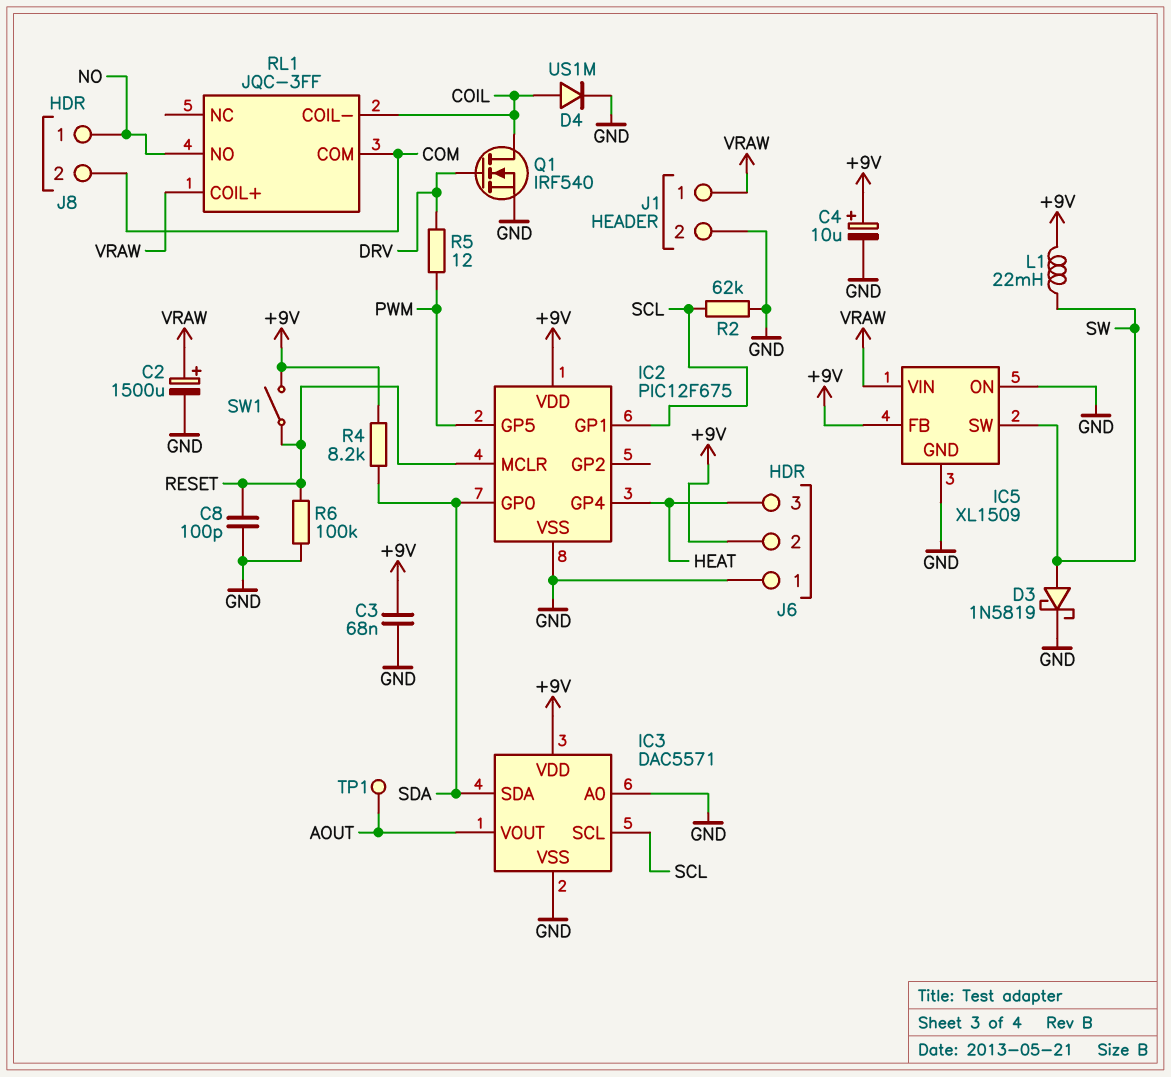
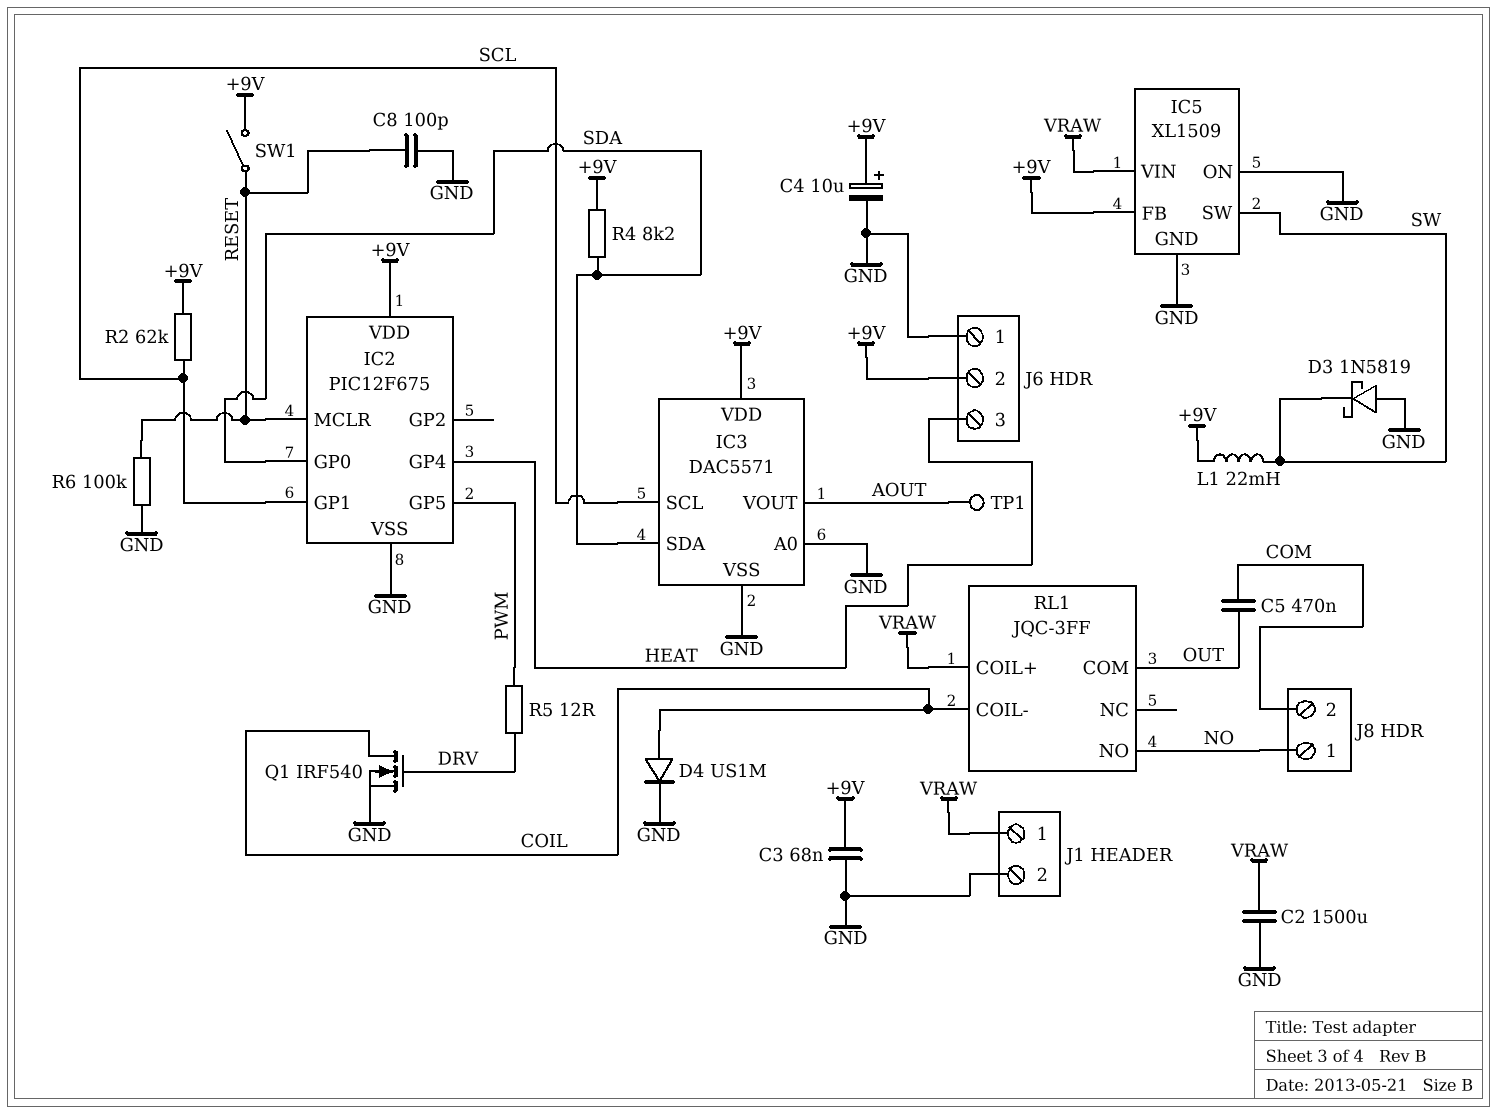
C2: 1500uF (plus VRAW, minus GND) -> 1500uF (GND, VRAW)
C5: none -> 470nF (COM, OUT)
D3: schottky 1N5819 (A SW, K GND) -> schottky 1N5819 (A GND, K SW)
R2: 62k (GND, SCL) -> 62k (+9V, SCL)
RL1 pin COM: COM -> OUT

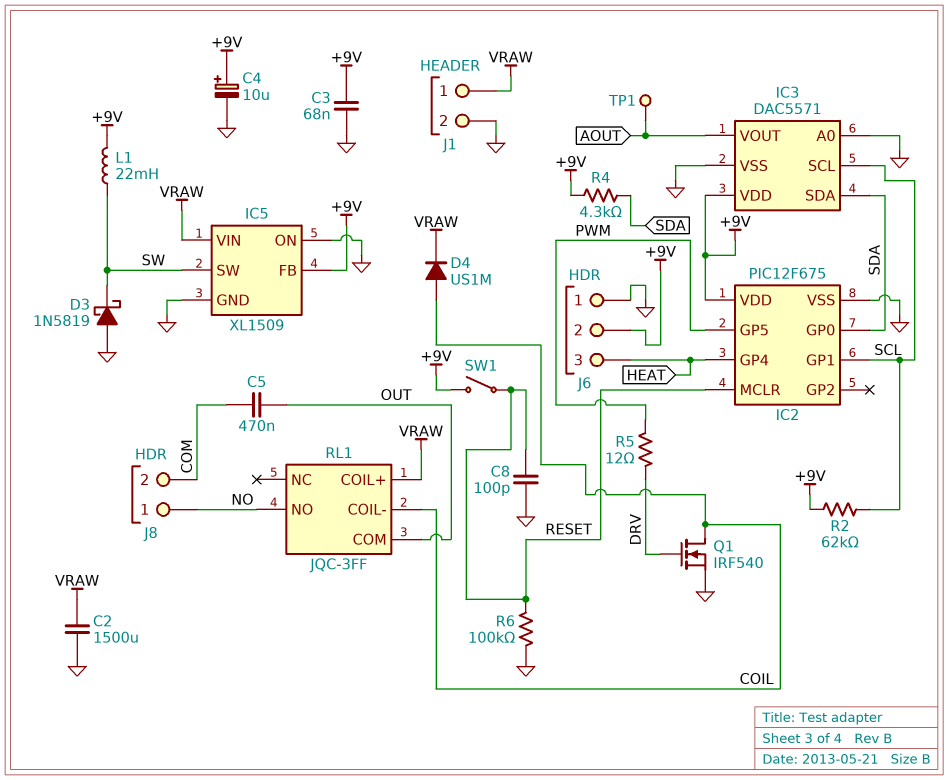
D4: diode US1M (A COIL, K GND) -> diode US1M (A COIL, K VRAW)
R4: 8.2k (+9V, SDA) -> 4.3k (+9V, SDA)

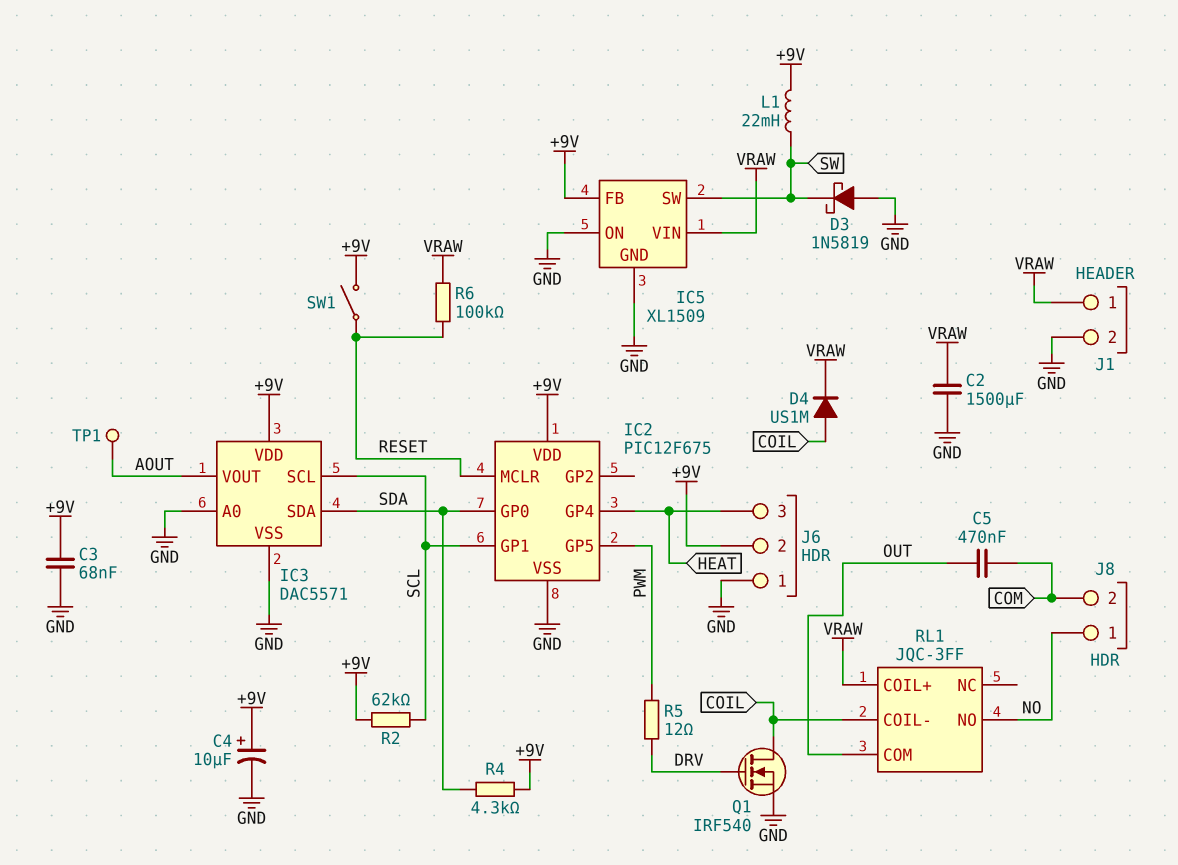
C8: 100pF (GND, RESET) -> none
R6: 100k (GND, RESET) -> 100k (RESET, VRAW)

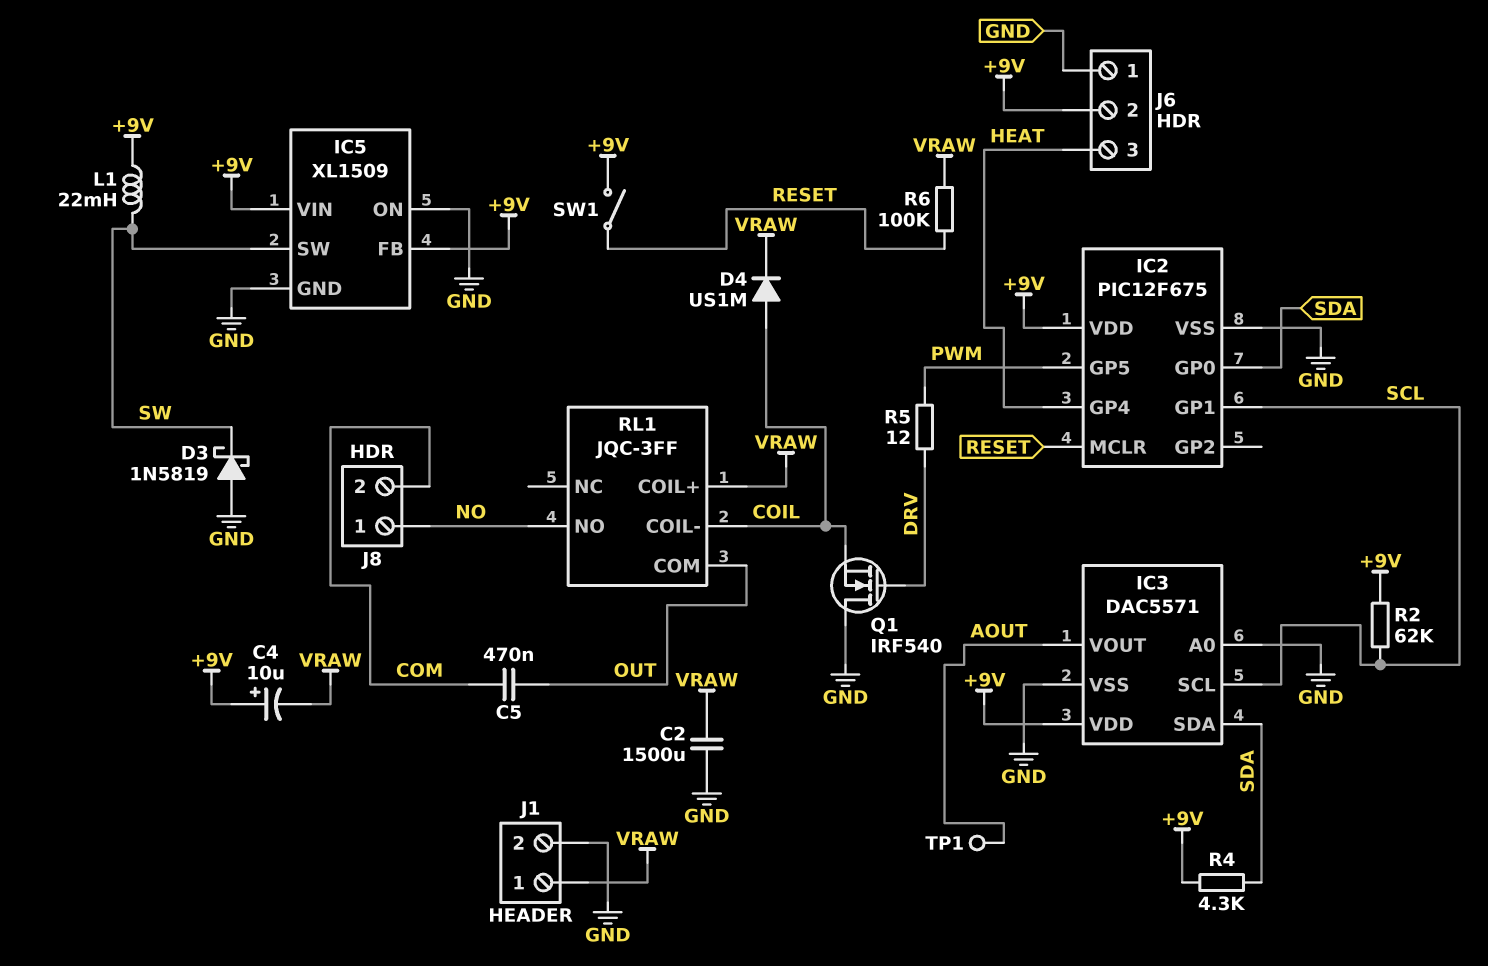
C3: 68nF (+9V, GND) -> none
C4: 10uF (plus +9V, minus GND) -> 10uF (plus +9V, minus VRAW)
IC5 pin VIN: VRAW -> +9V
Q1: NMOS IRF540 (G DRV, D COIL, S GND) -> NMOS IRF540 (G DRV, D GND, S COIL)

